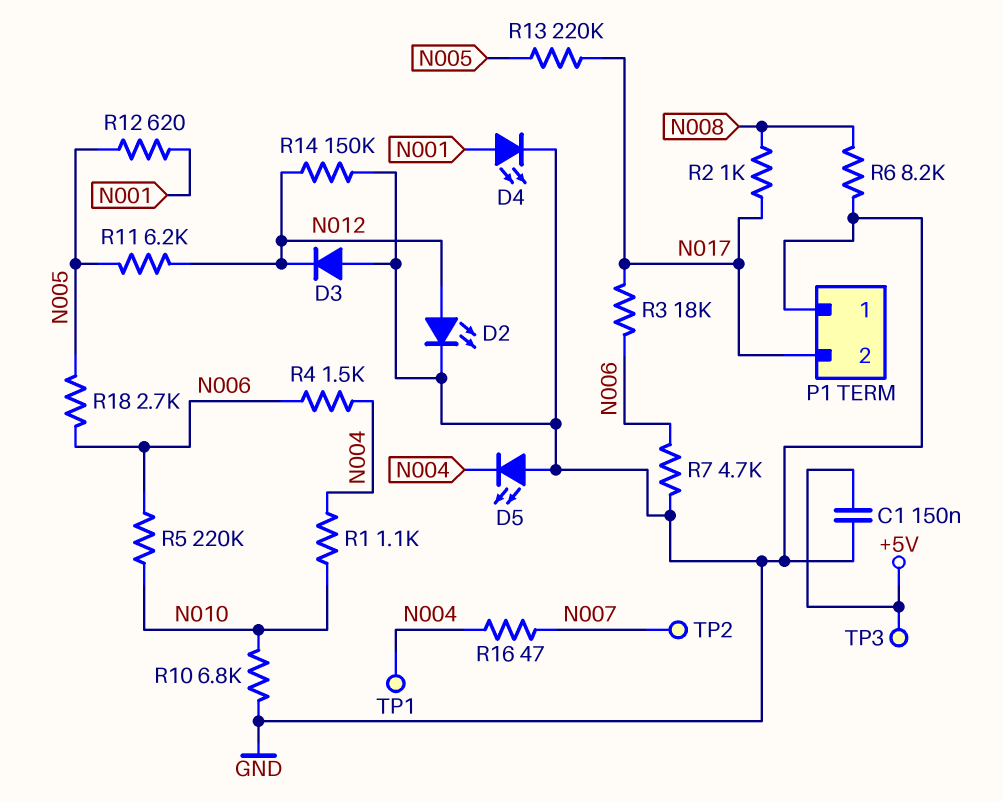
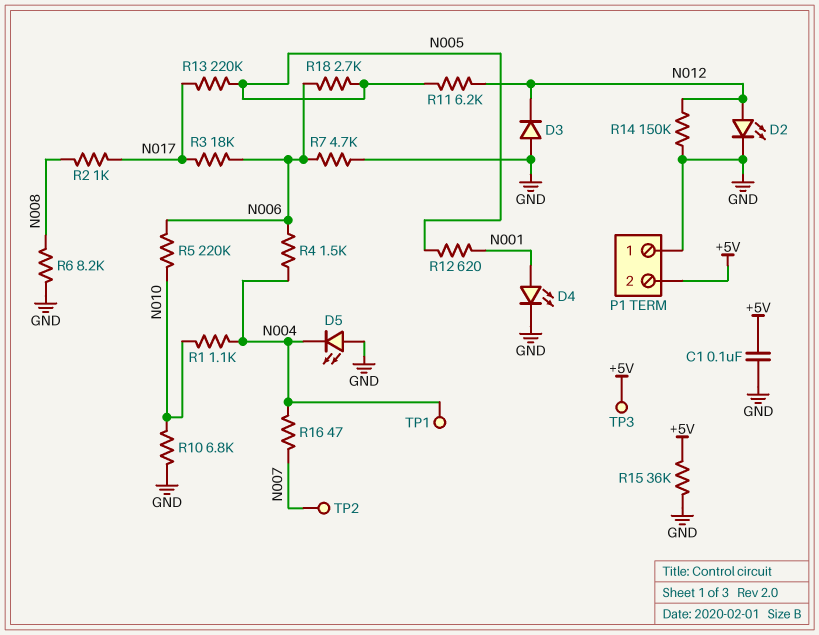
C1: 150nF (+5V, GND) -> 100nF (+5V, GND)
P1 pin 2: N017 -> +5V
R15: none -> 36k (+5V, GND)

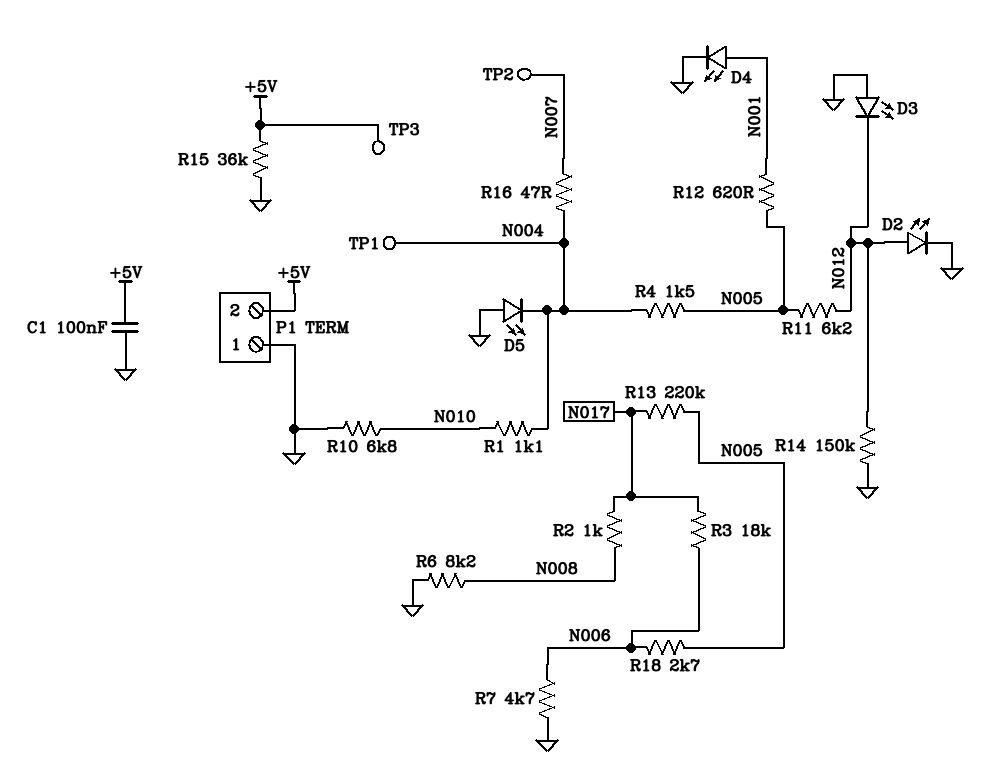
D3: diode (A GND, K N012) -> LED (A GND, K N012)
R4: 1.5k (N004, N006) -> 1.5k (N004, N005)
R5: 220k (N006, N010) -> none

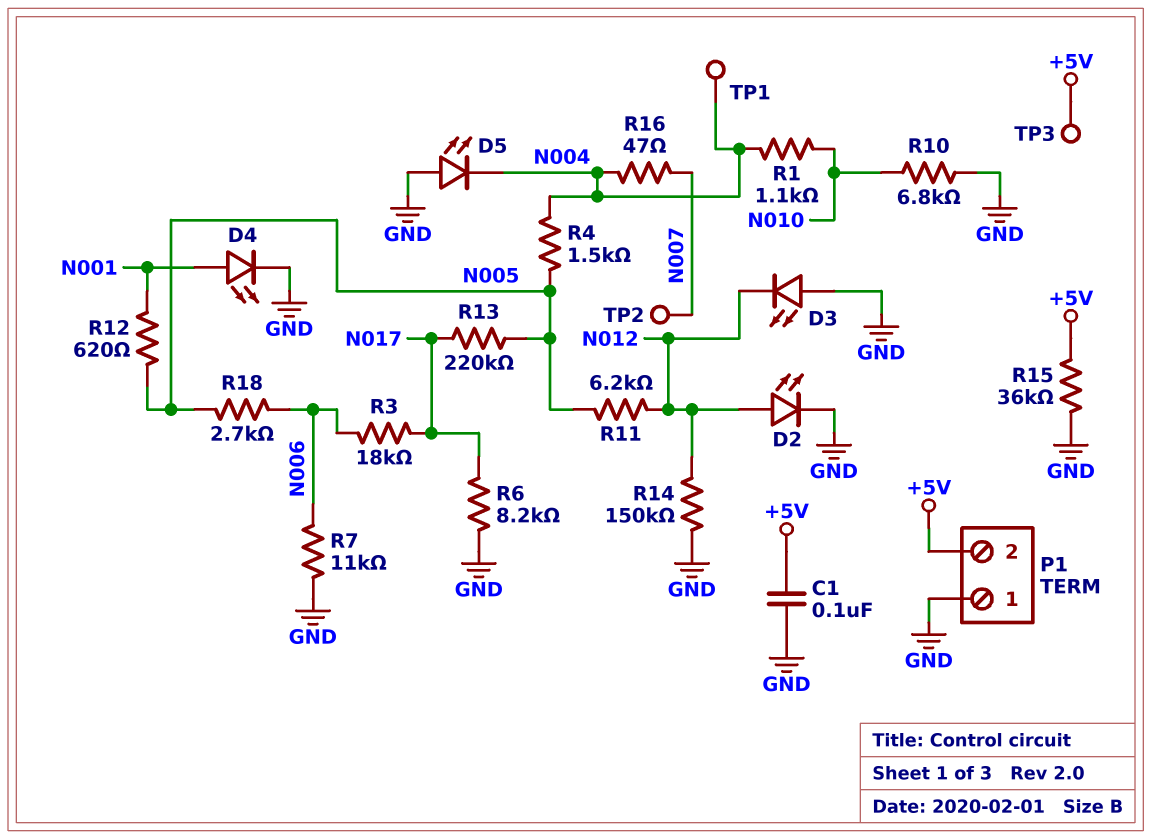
R2: 1k (N008, N017) -> none
R6: 8.2k (GND, N008) -> 8.2k (GND, N017)
R7: 4.7k (GND, N006) -> 11k (GND, N006)

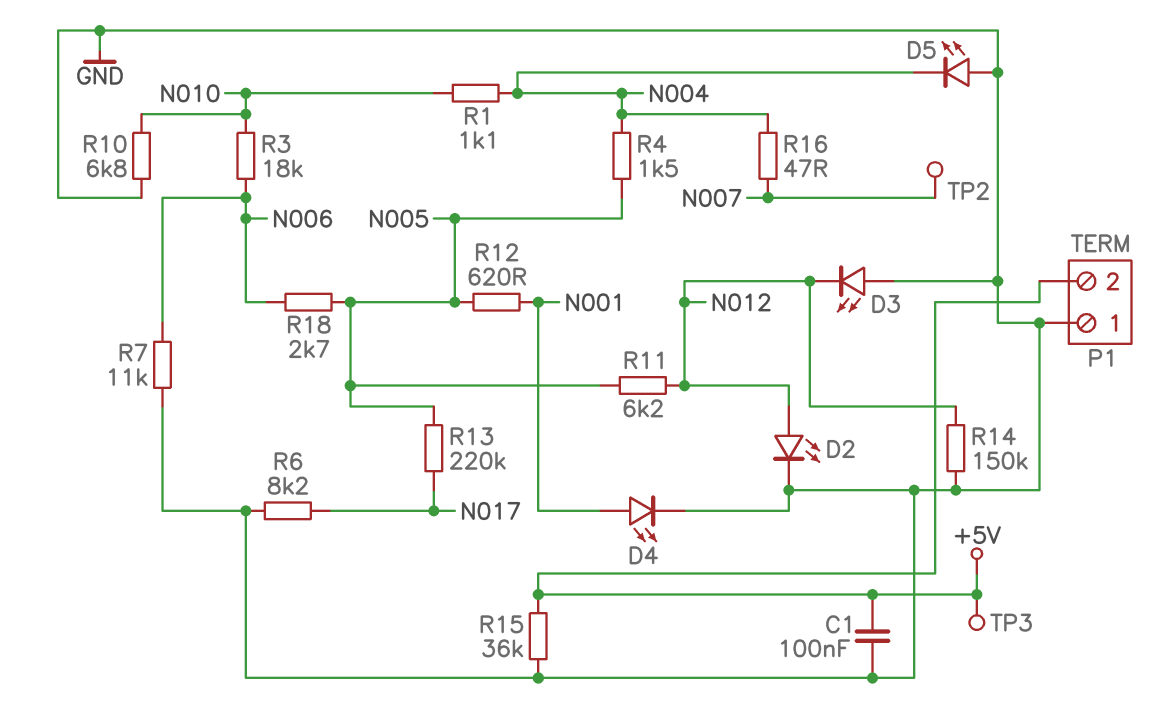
R3: 18k (N006, N017) -> 18k (N006, N010)
TP1: test point (N004) -> none

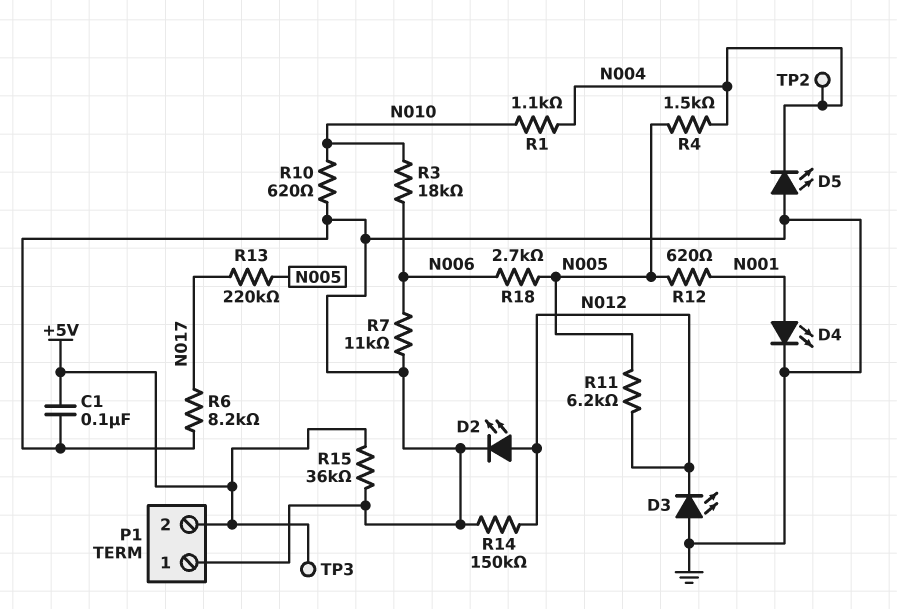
R10: 6.8k (GND, N010) -> 620 (GND, N010)
R16: 47 (N004, N007) -> none
TP2: test point (N007) -> test point (N004)

